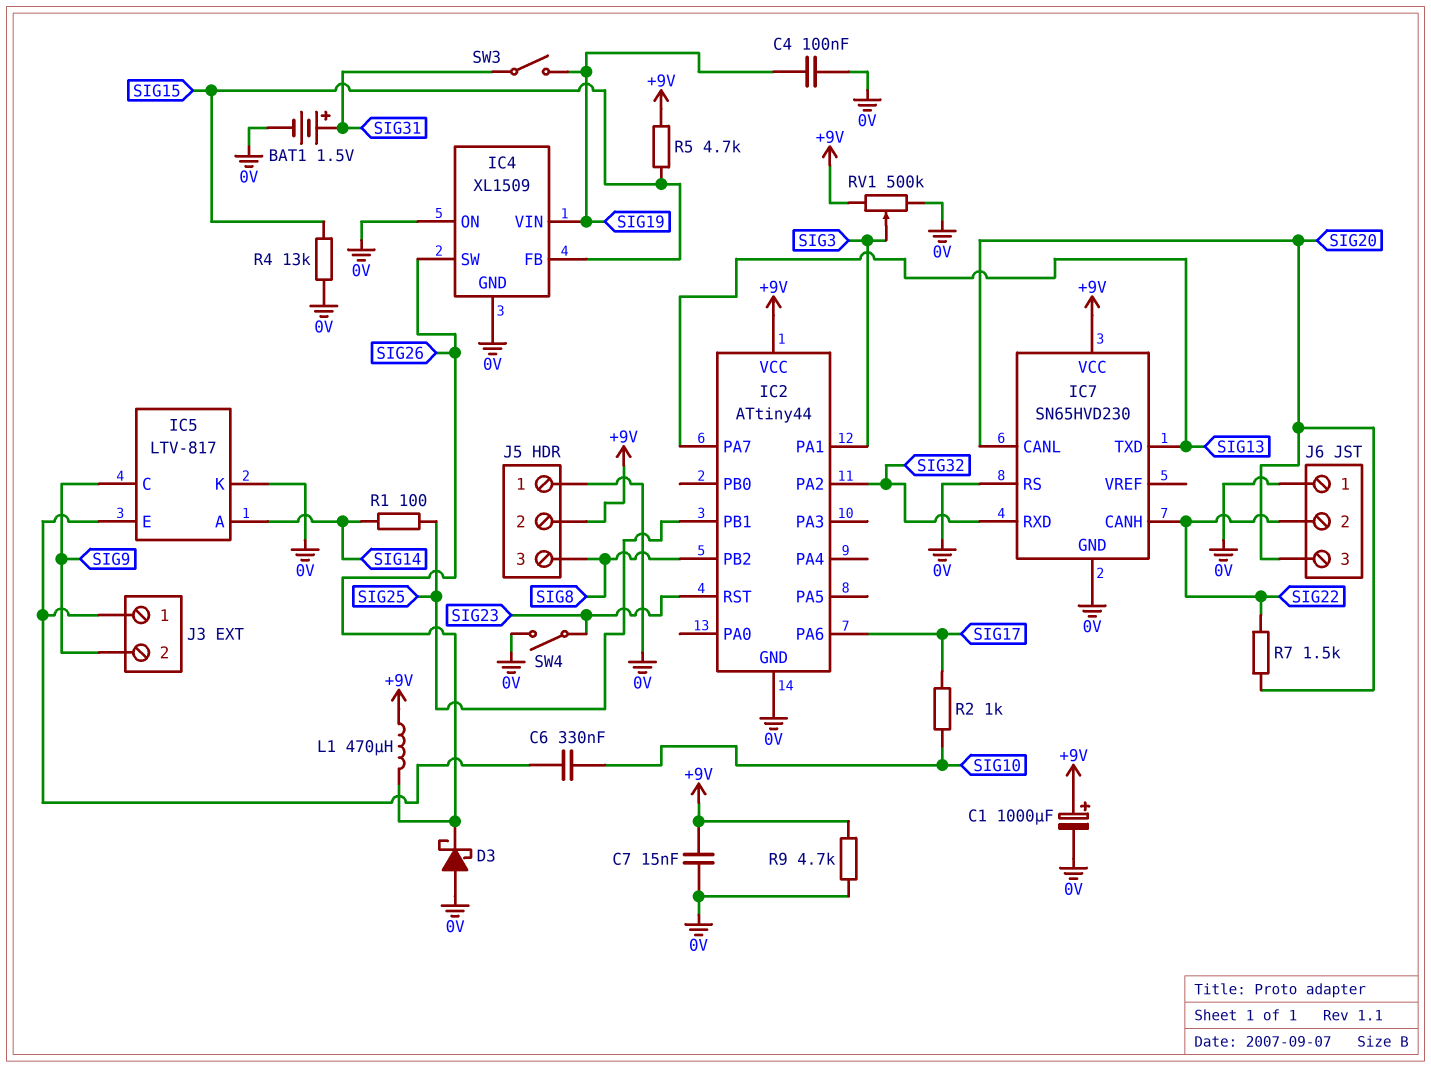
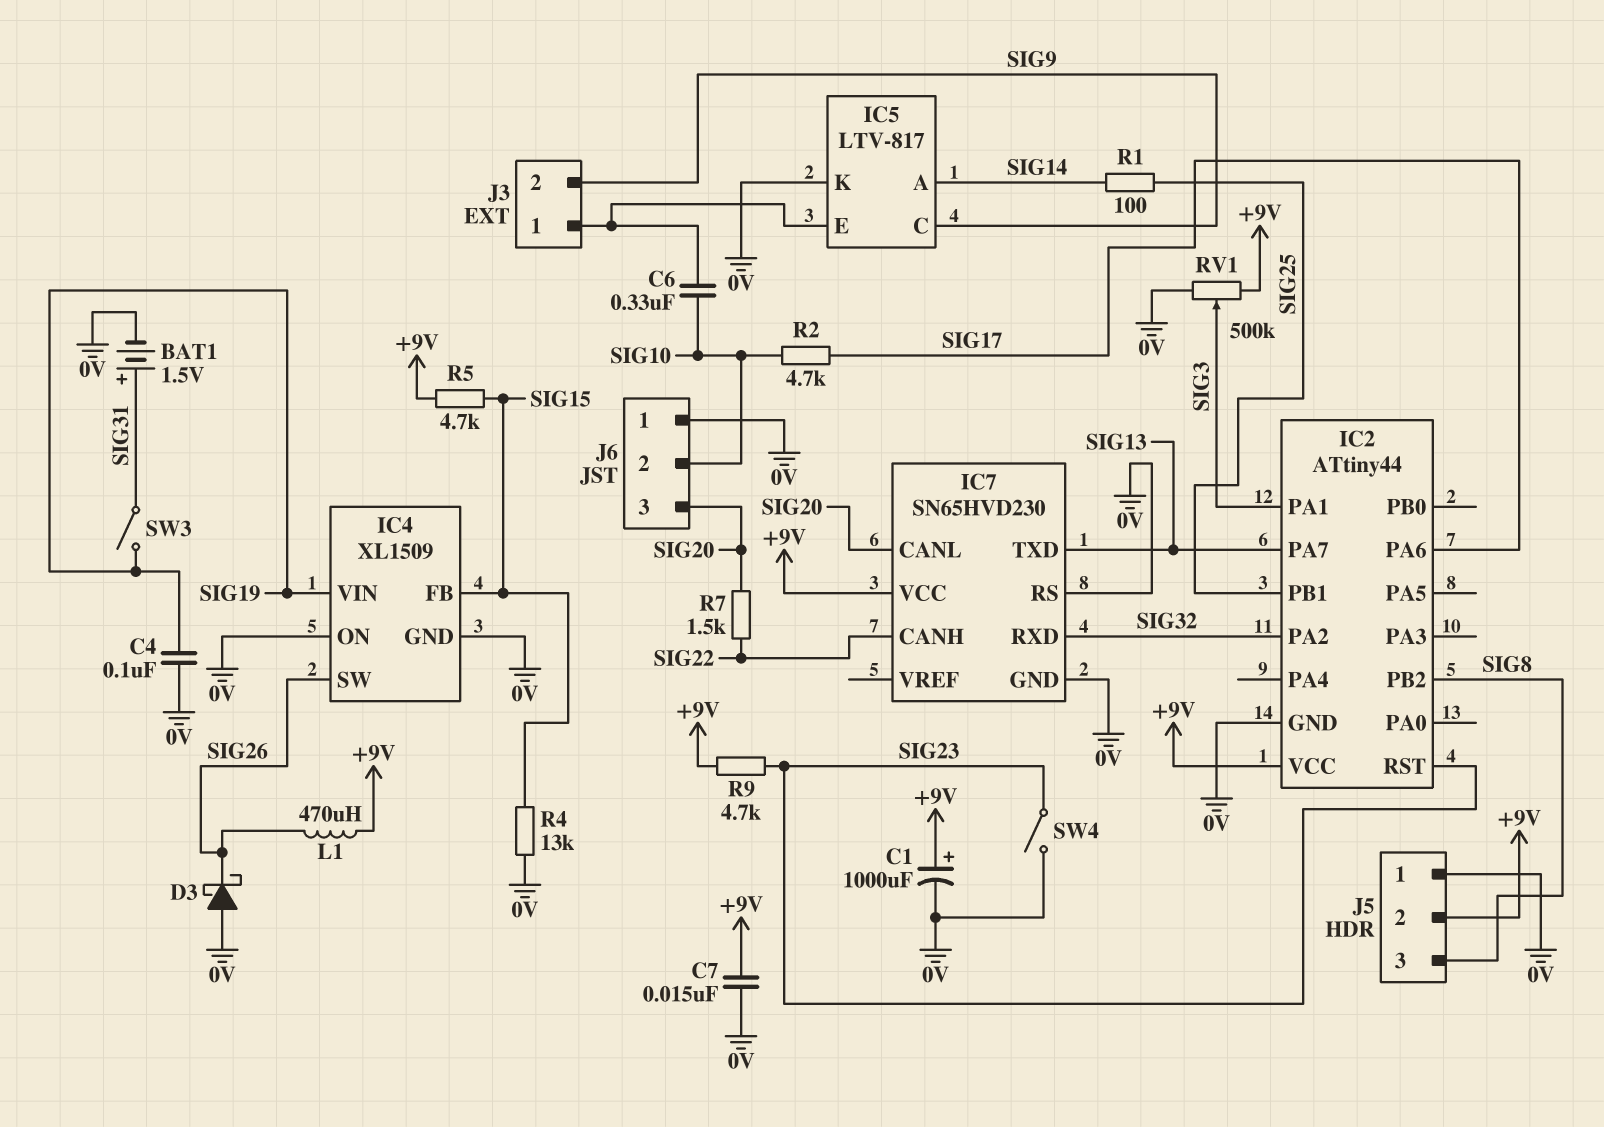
J6 pin 2: SIG22 -> SIG10
R2: 1k (SIG10, SIG17) -> 4.7k (SIG10, SIG17)
R9: 4.7k (+9V, 0V) -> 4.7k (+9V, SIG23)

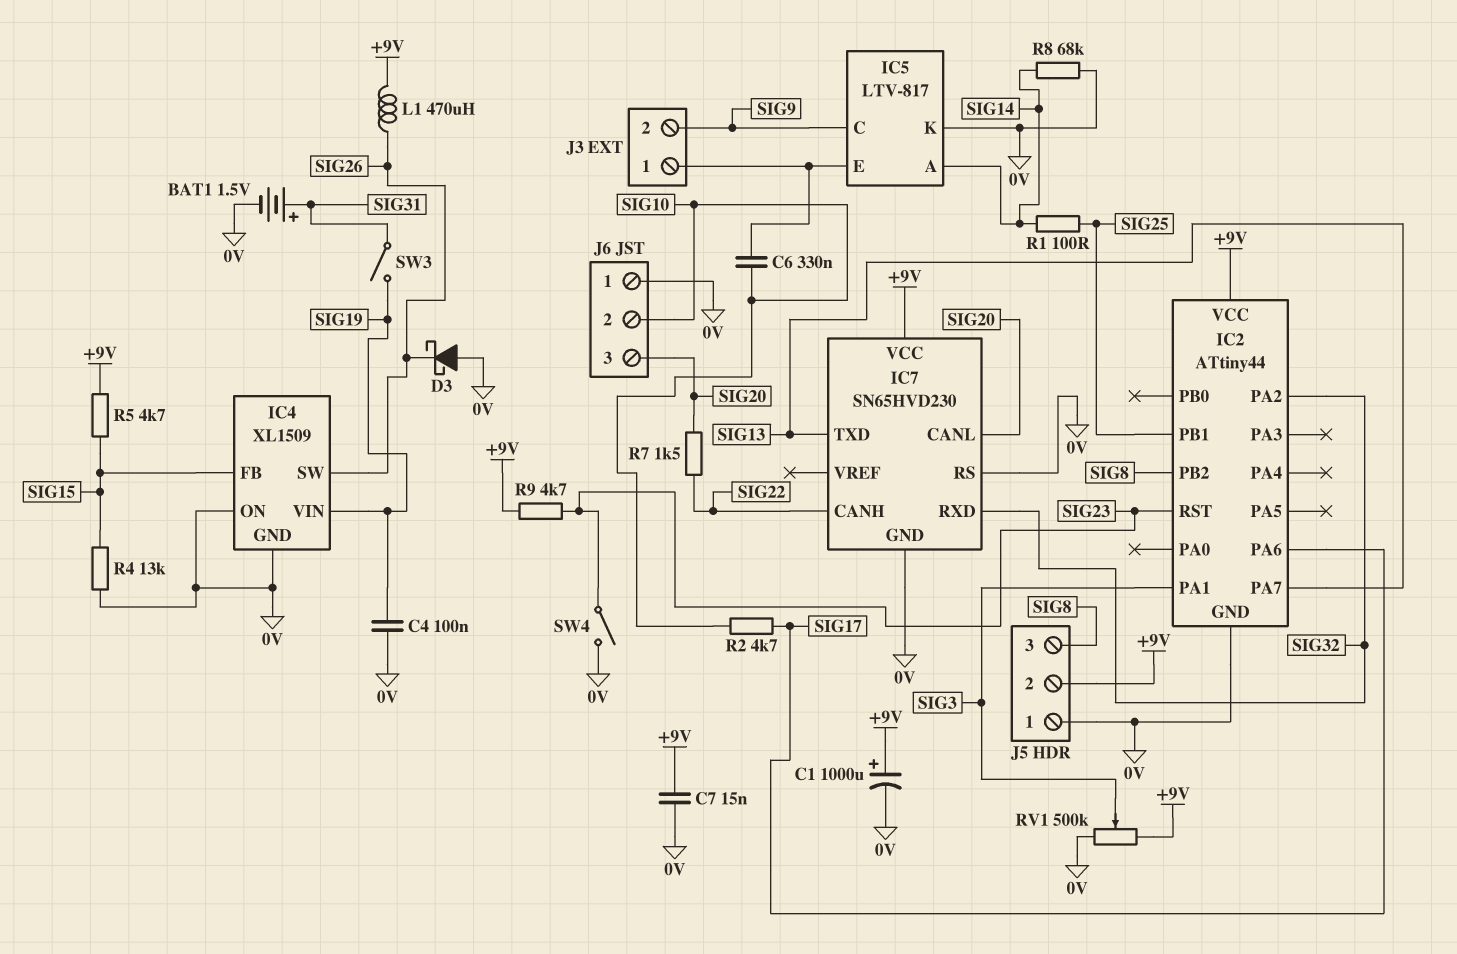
R8: none -> 68k (0V, SIG14)

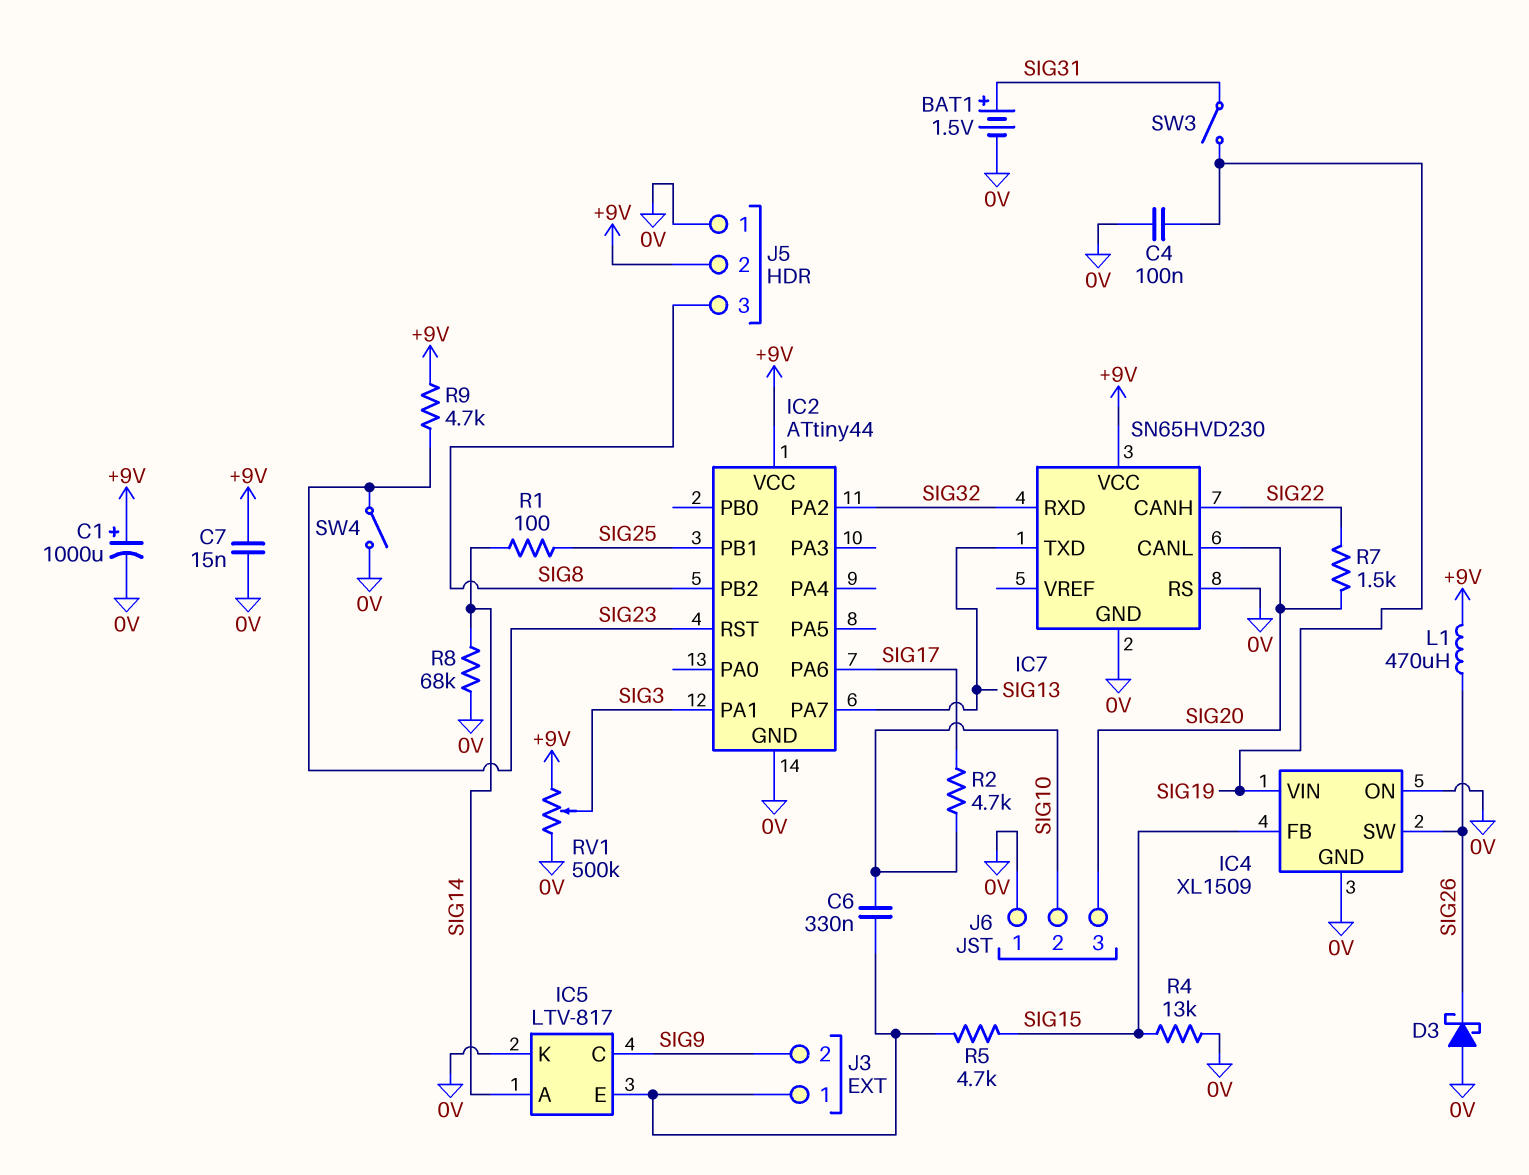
R5: 4.7k (+9V, SIG15) -> 4.7k (IC5/E, SIG15)

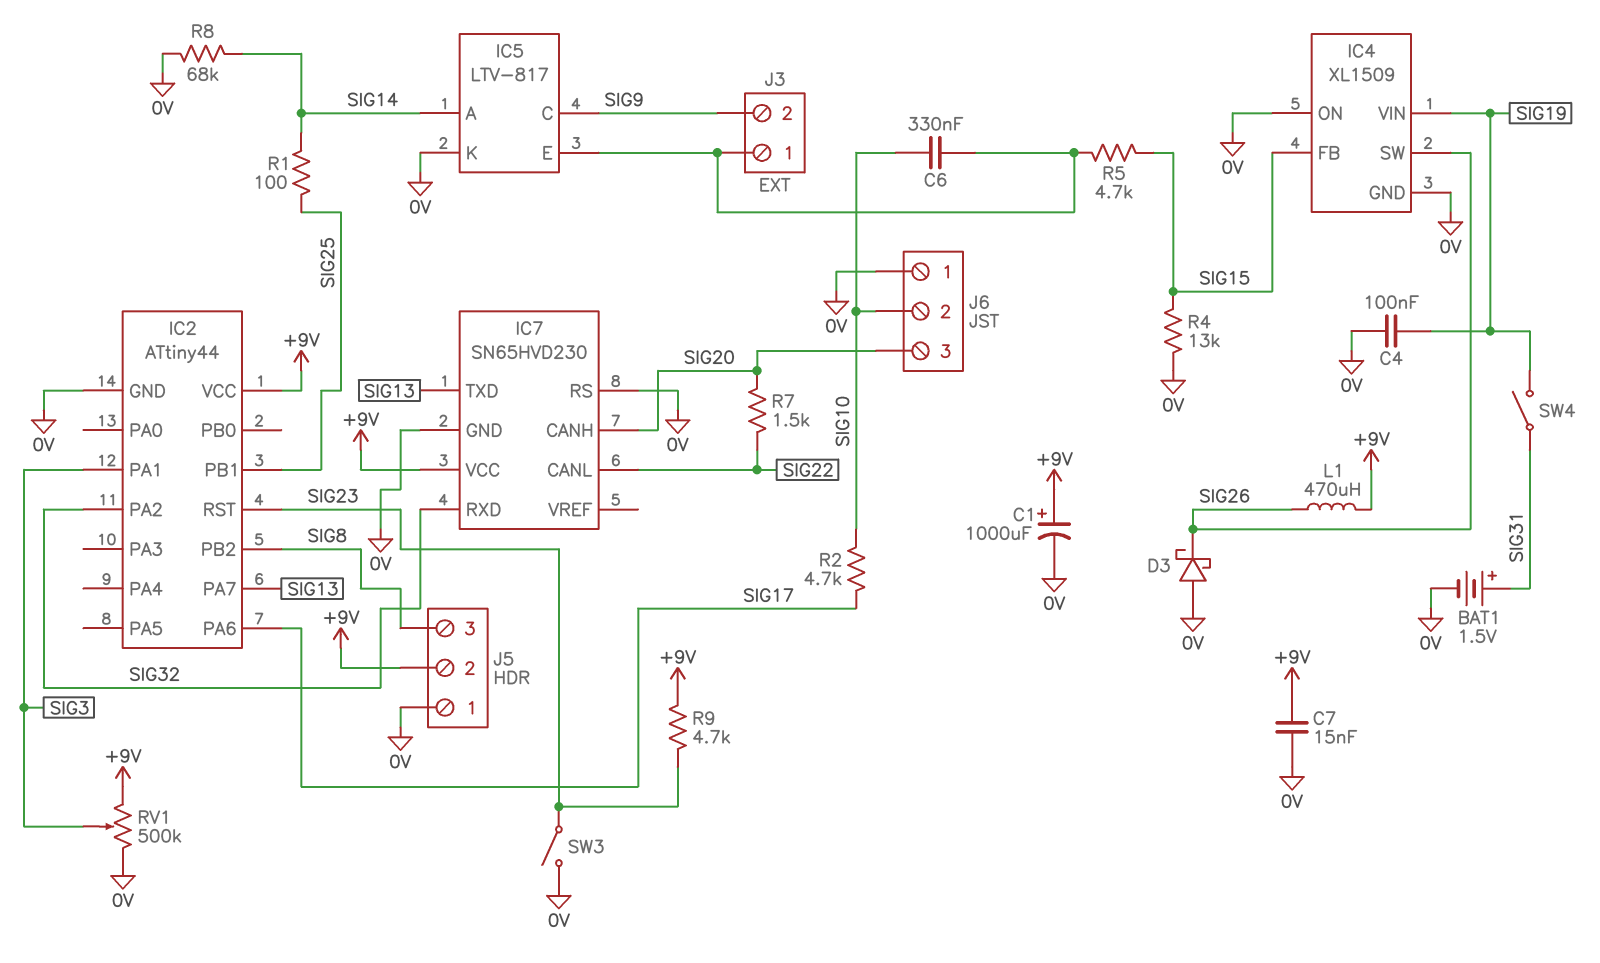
IC7 pin CANH: SIG22 -> SIG20
IC7 pin CANL: SIG20 -> SIG22
SW3: switch (SIG19, SIG31) -> switch (0V, SIG23)
SW4: switch (0V, SIG23) -> switch (SIG19, SIG31)

